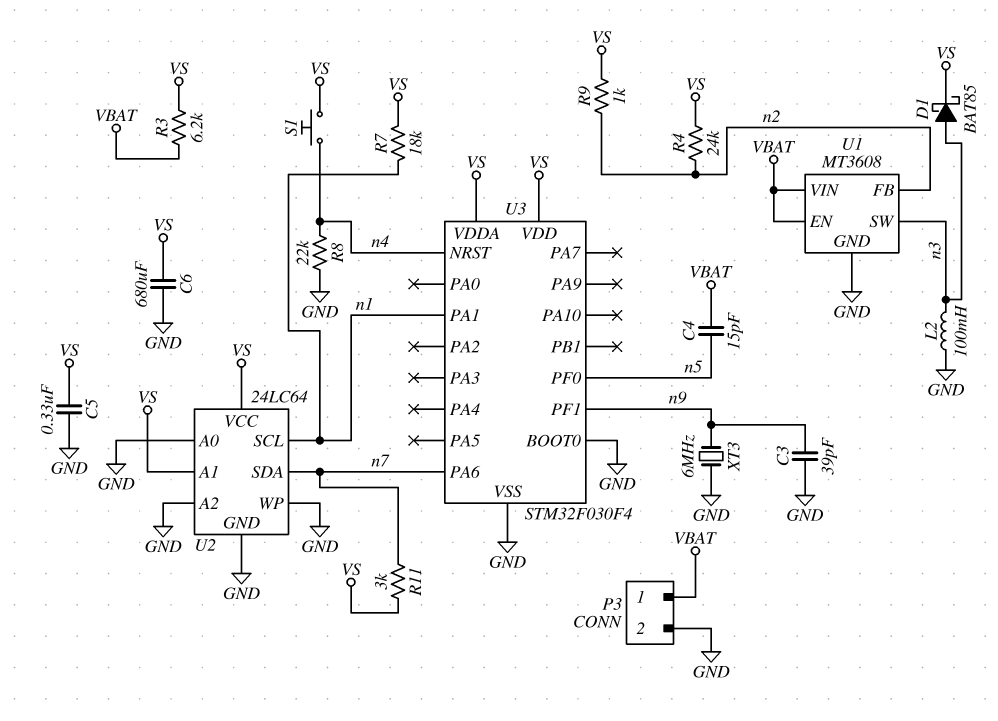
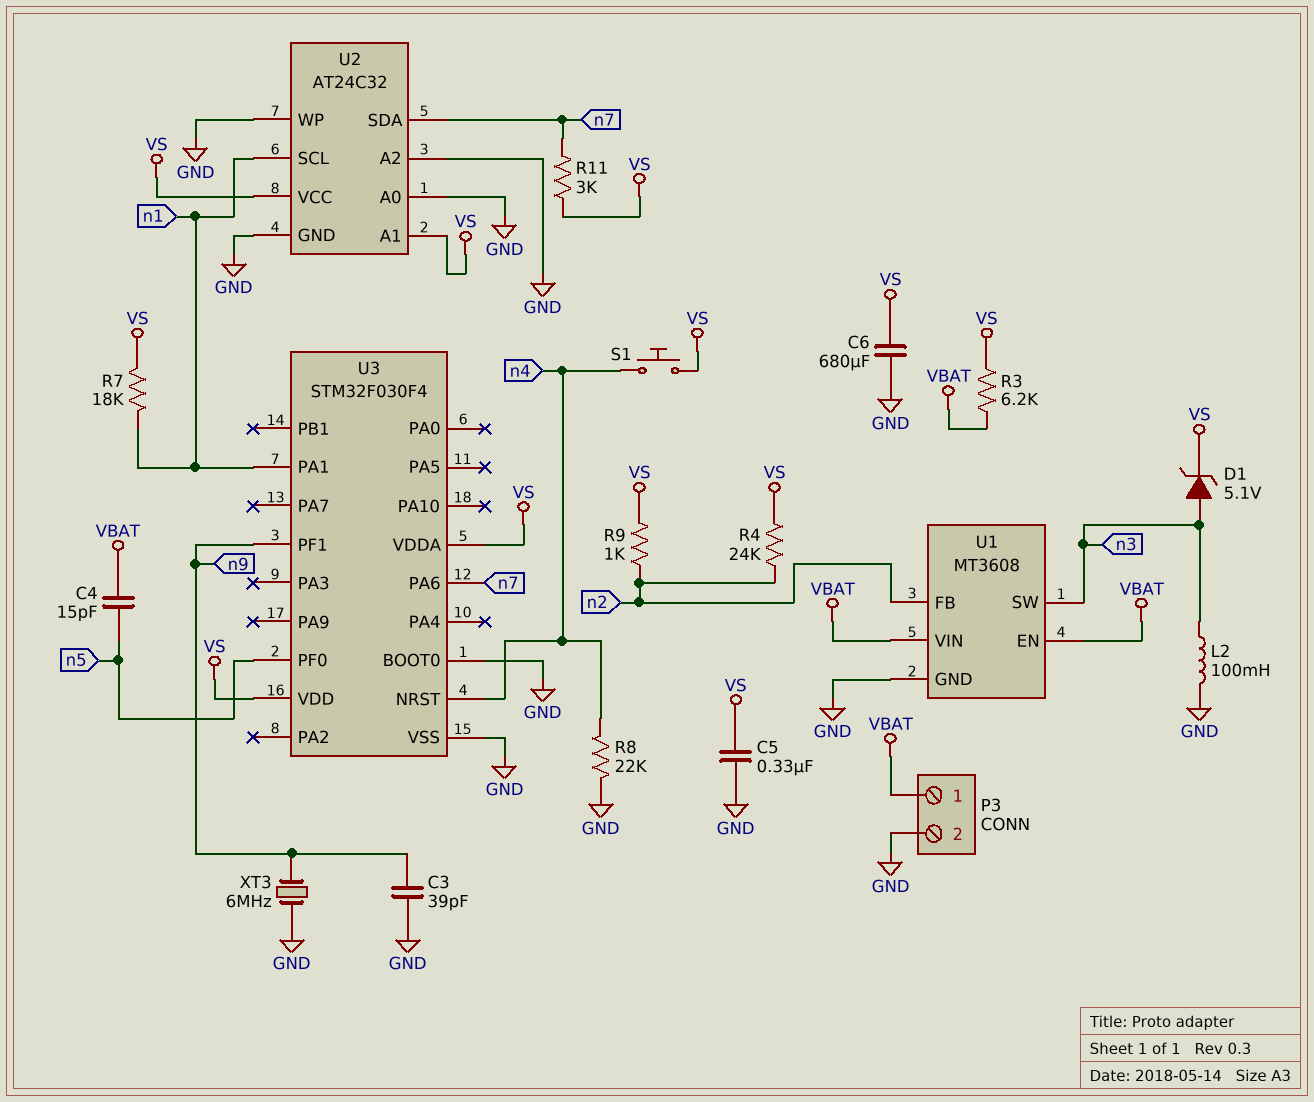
D1: schottky BAT85 (A n3, K VS) -> zener 5.1V (A n3, K VS)
U2: 24LC64 -> AT24C32

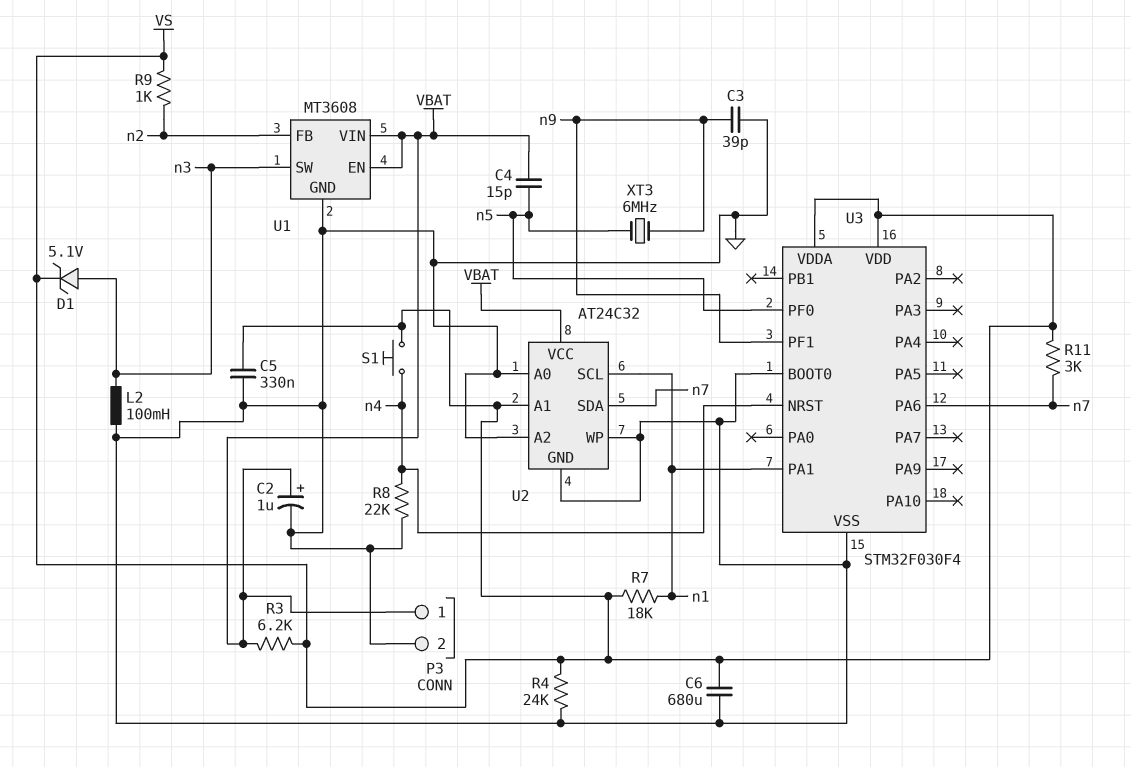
C2: none -> 1uF (plus VBAT, minus GND)
R4: 24k (VS, n2) -> 24k (GND, VS)
U2 pin VCC: VS -> VBAT
XT3: 6MHz (GND, n9) -> 6MHz (n5, n9)

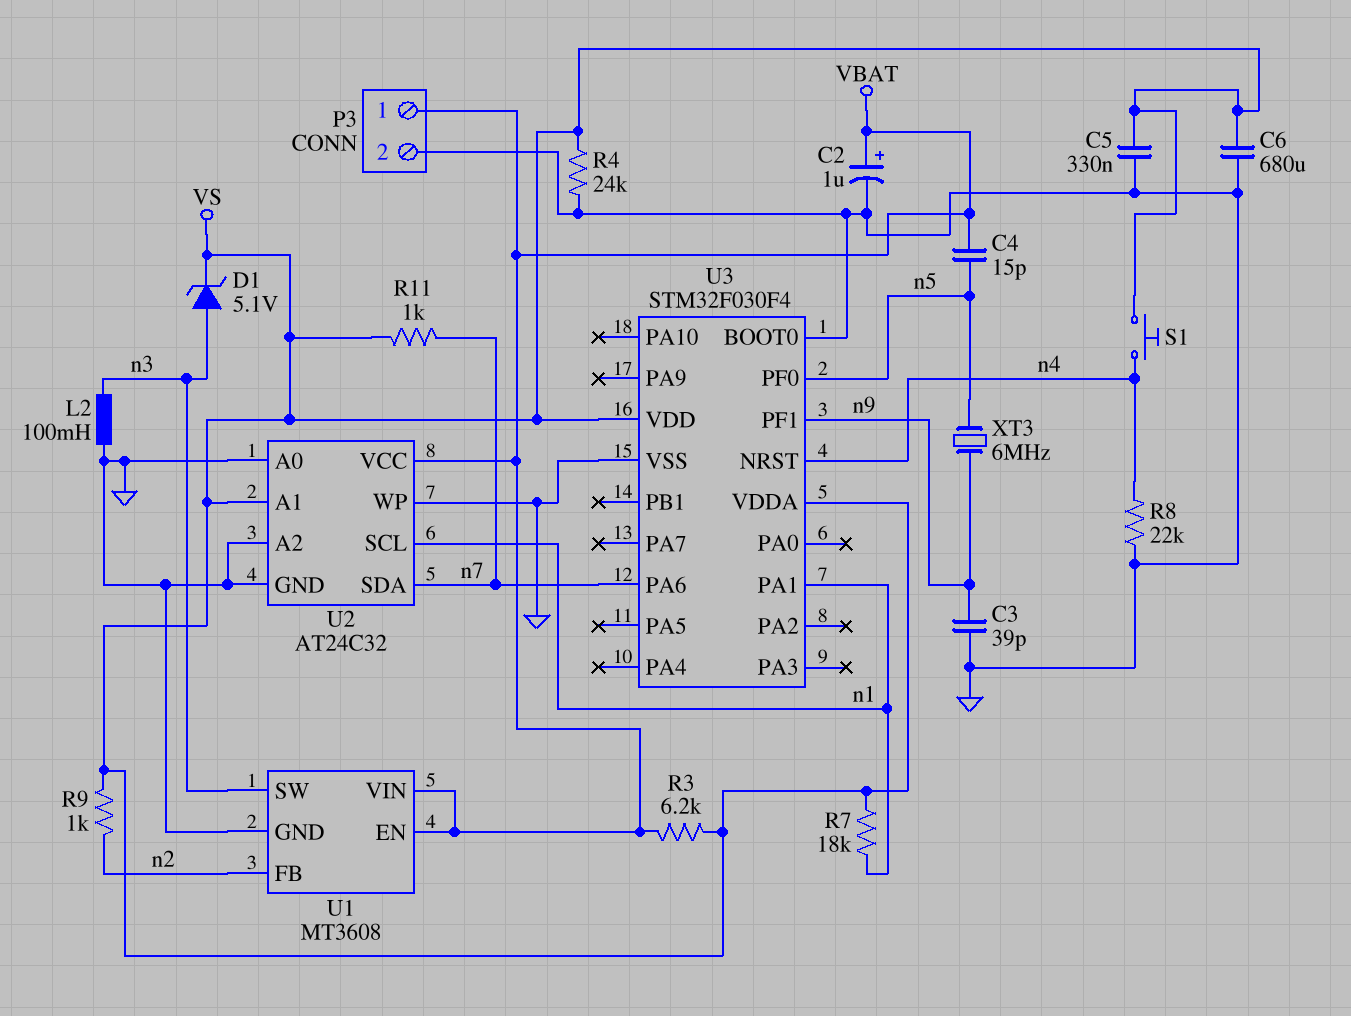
R11: 3k (VS, n7) -> 1k (VS, n7)

